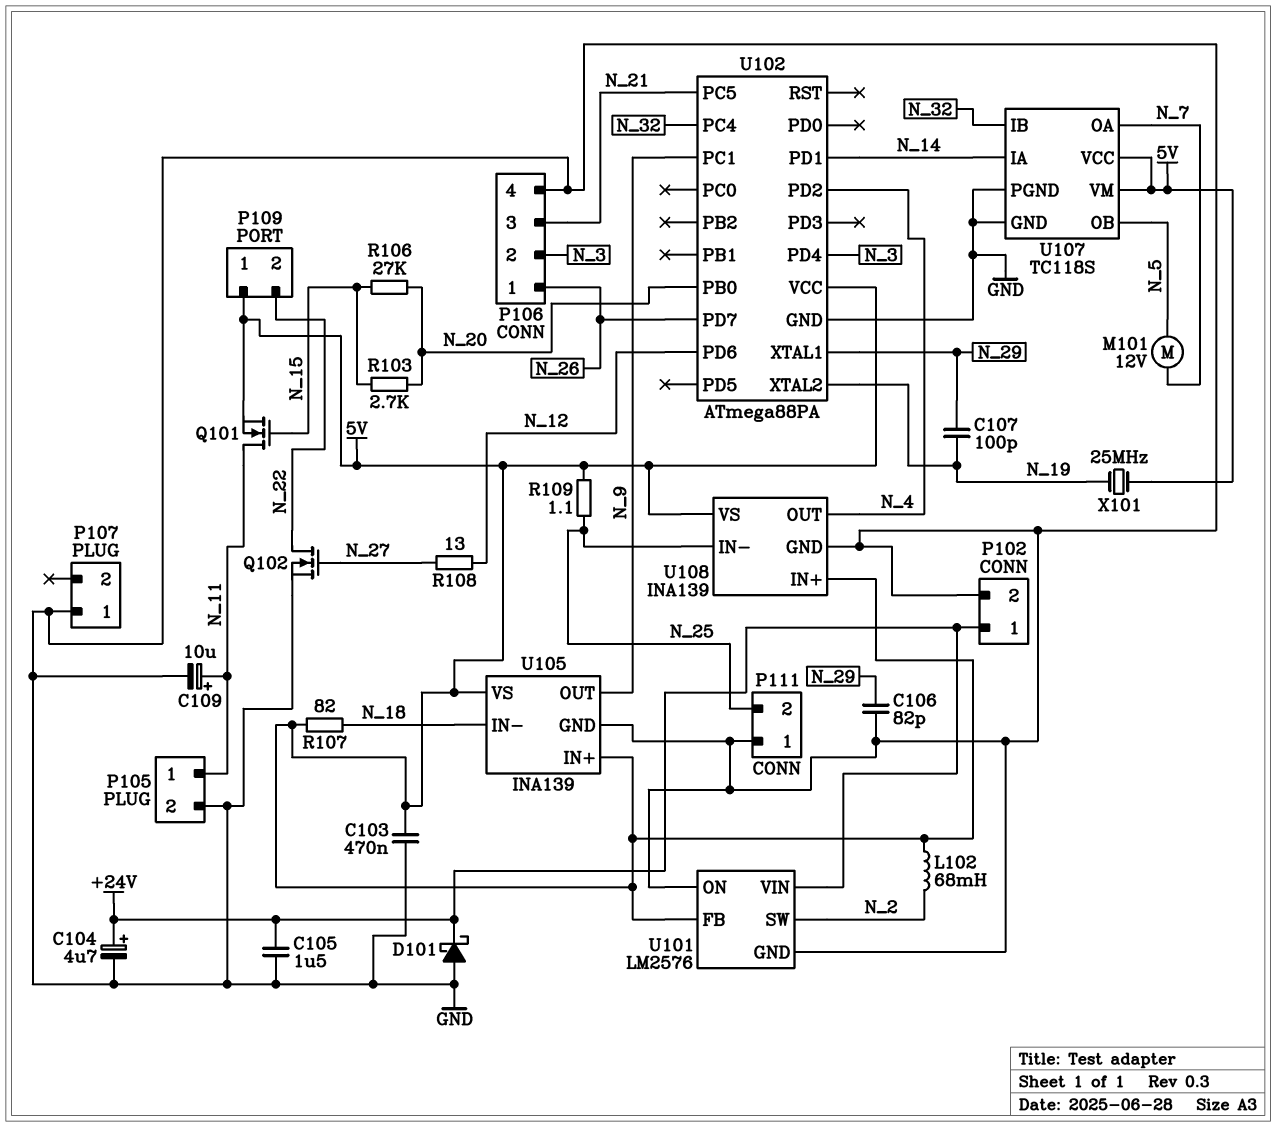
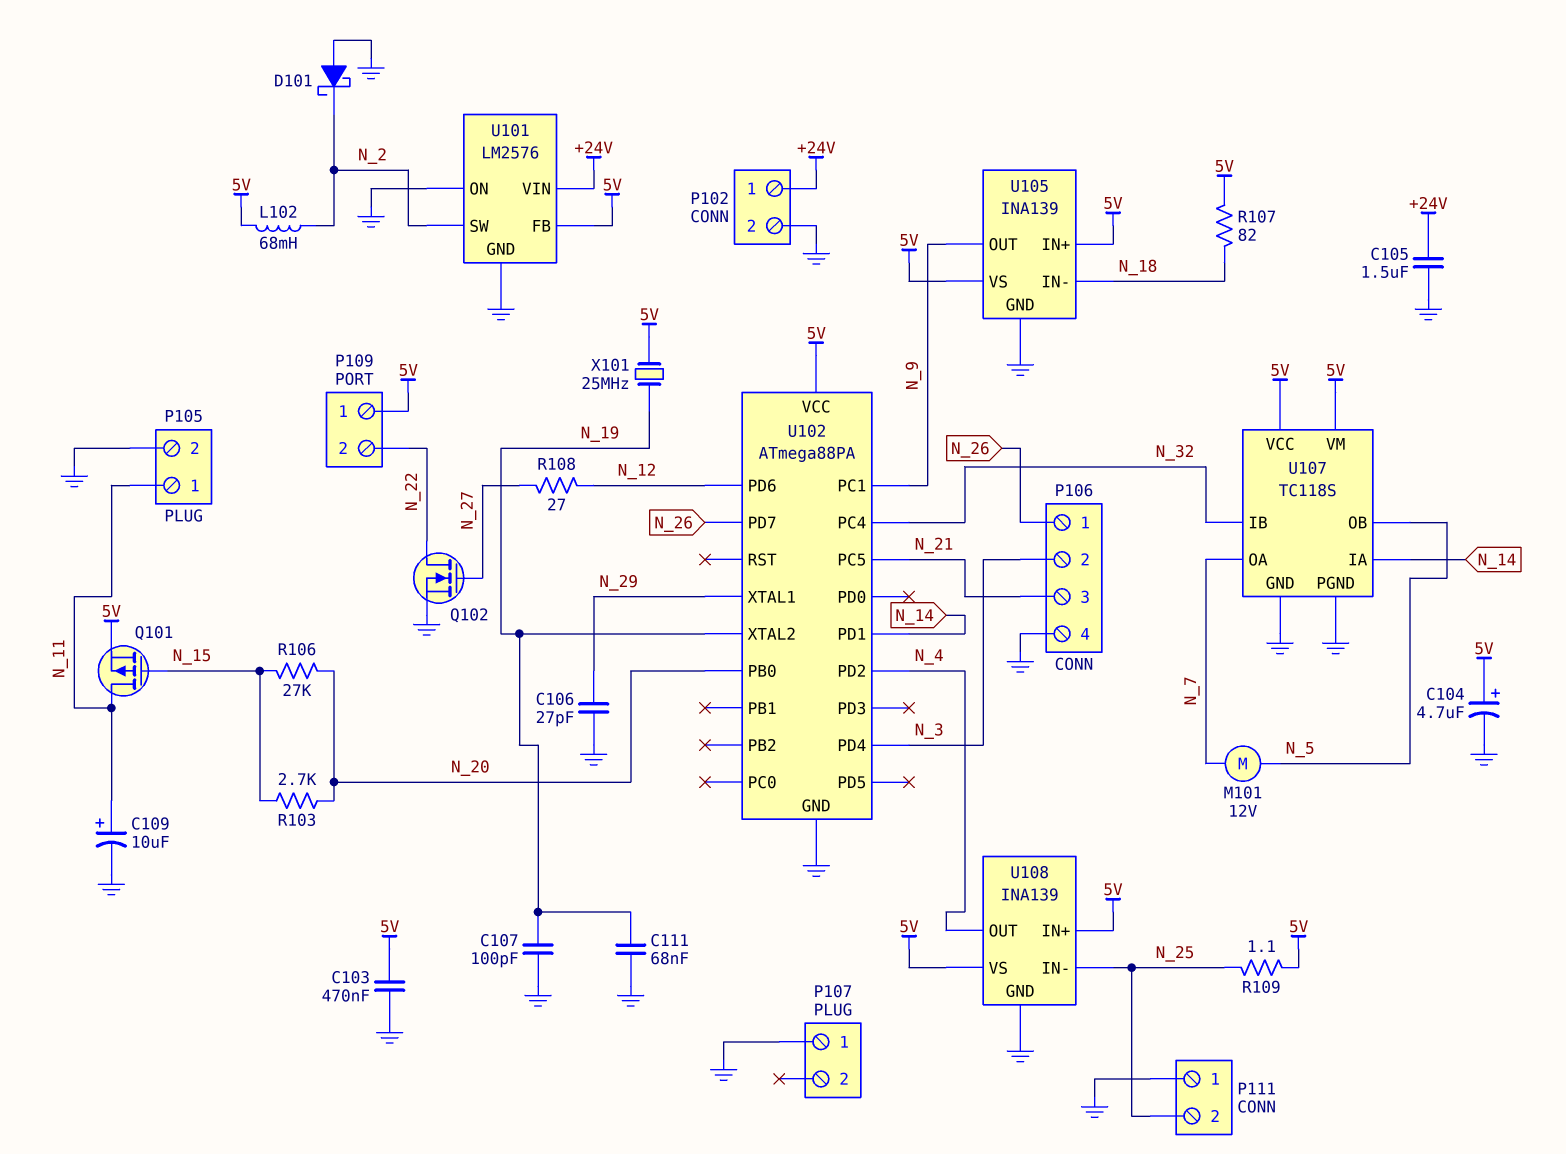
C104: 4.7uF (plus +24V, minus GND) -> 4.7uF (plus 5V, minus GND)
C106: 82pF (GND, N_29) -> 27pF (GND, N_29)
C107: 100pF (N_19, N_29) -> 100pF (GND, N_19)
C111: none -> 68nF (GND, N_19)
D101: schottky (A GND, K +24V) -> schottky (A GND, K N_2)
Q101: NMOS (G N_15, D N_11, S 5V) -> PMOS (G N_15, D N_11, S 5V)
R108: 13 (N_12, N_27) -> 27 (N_12, N_27)

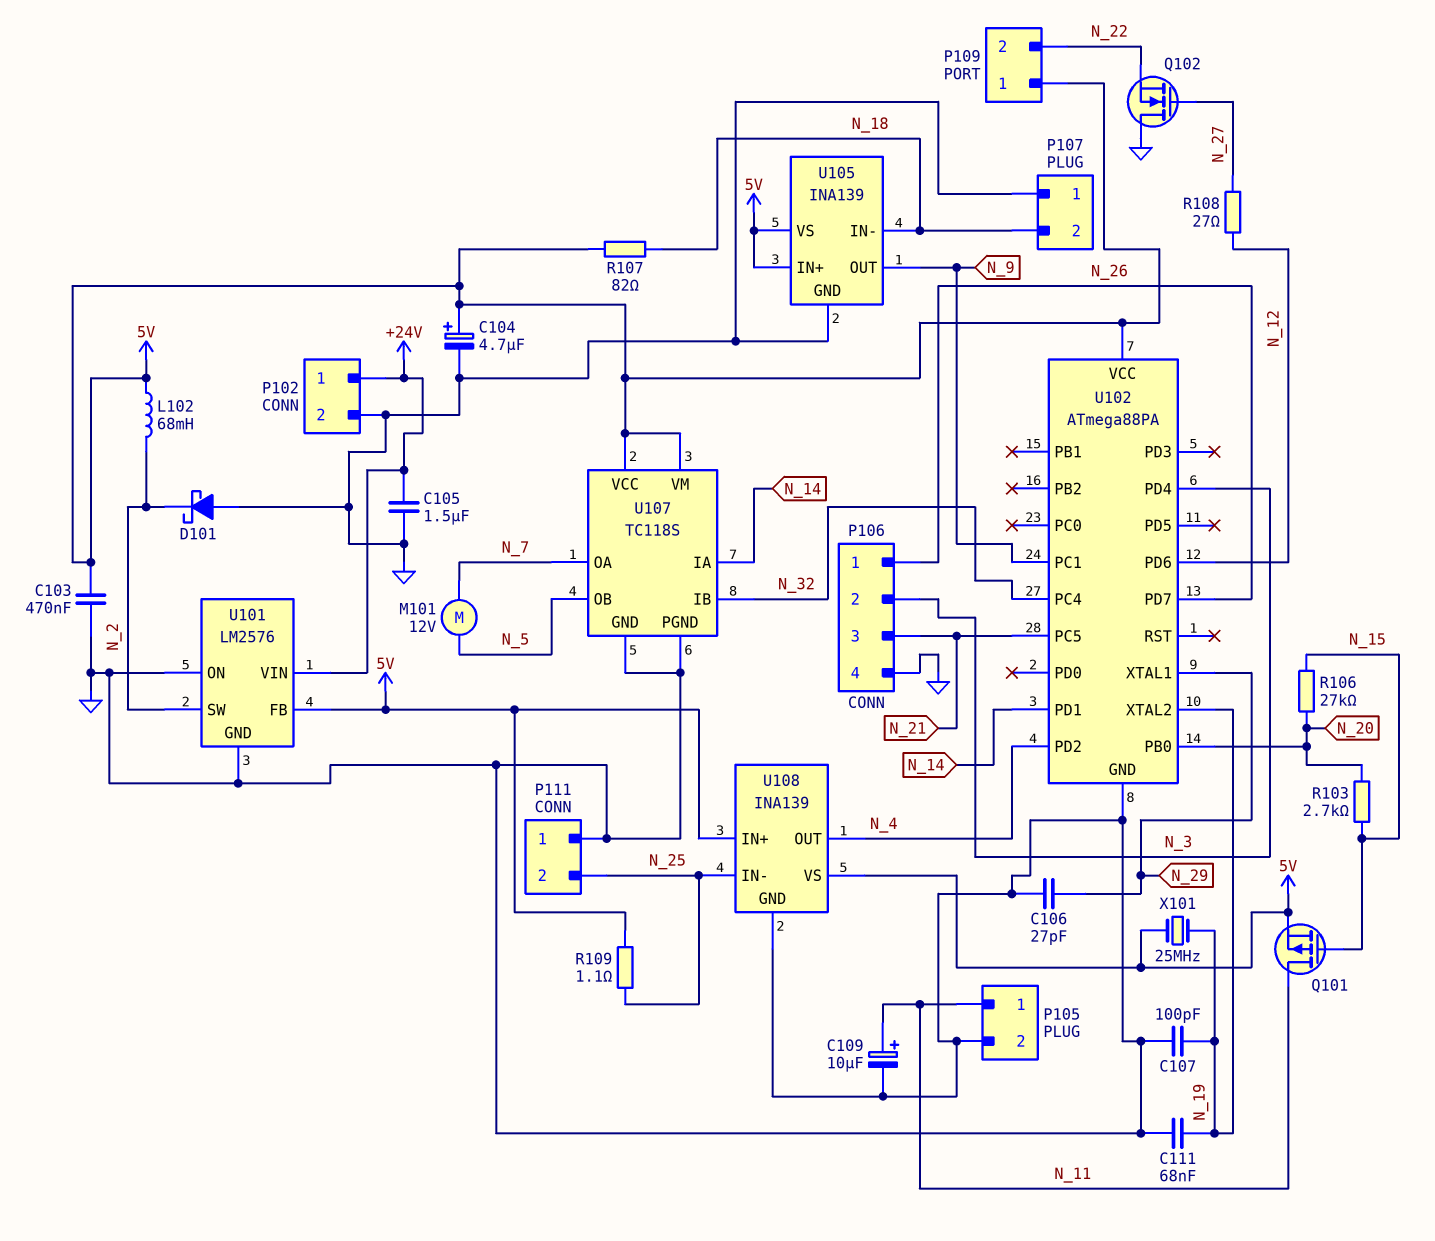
P107 pin 2: none -> N_18
Q102: NMOS (G N_27, D N_22, S GND) -> NMOS (G N_27, D GND, S N_22)

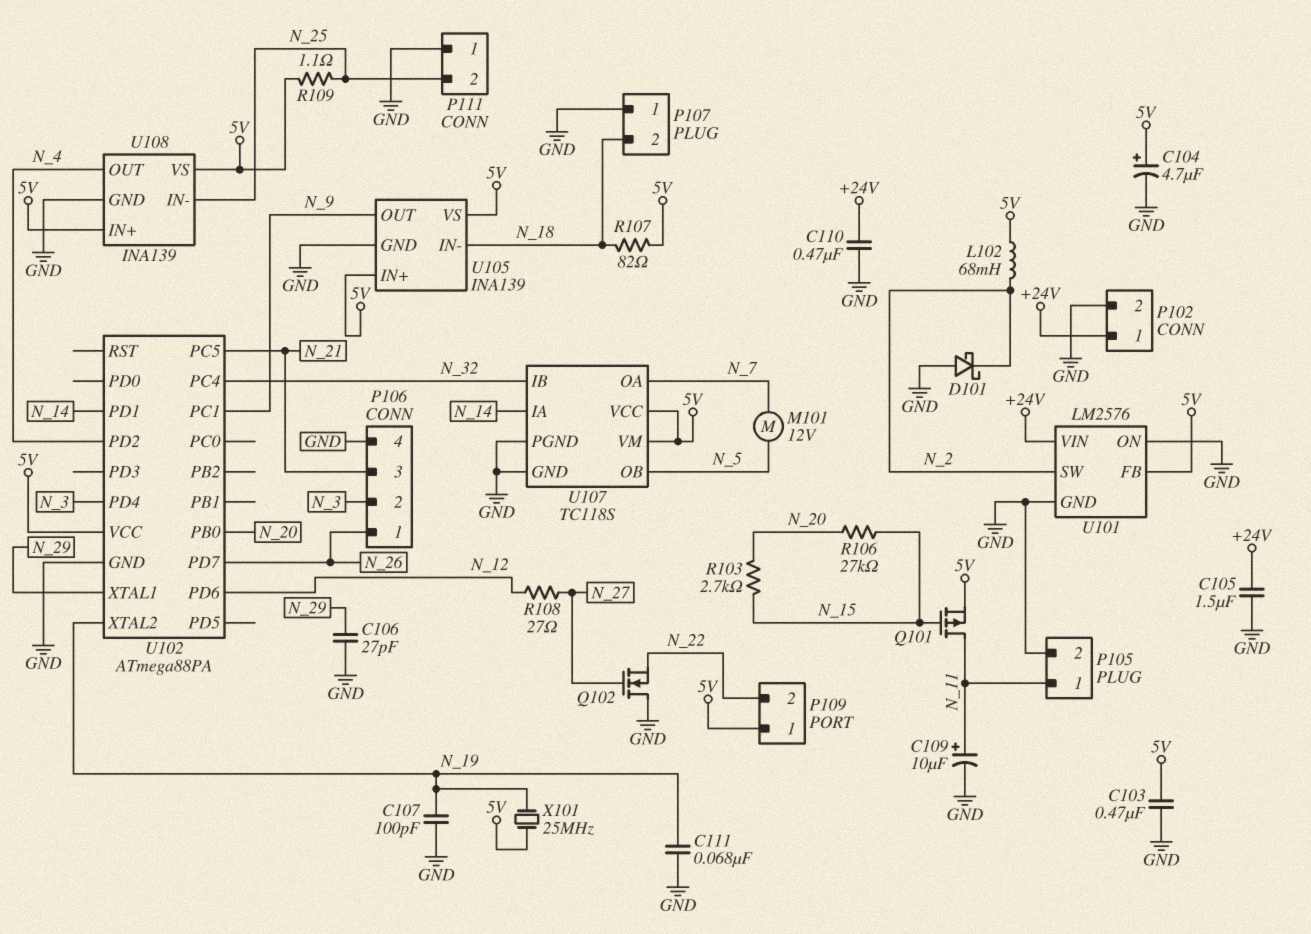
C110: none -> 470nF (+24V, GND)

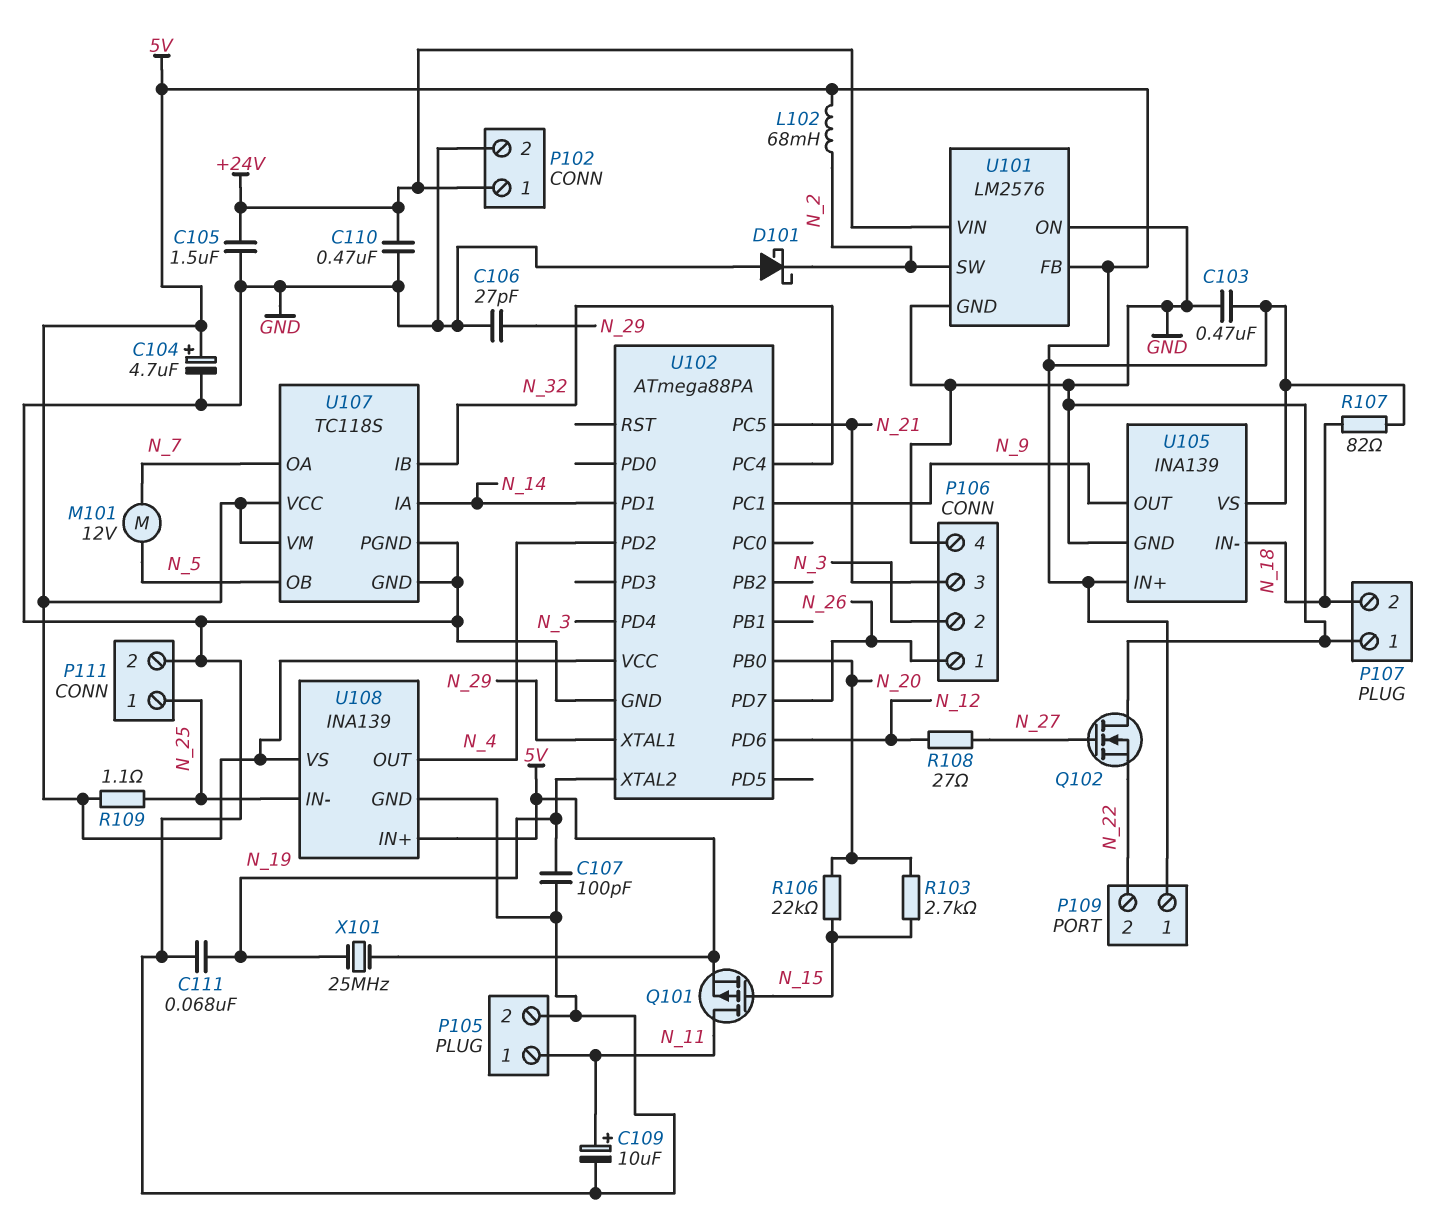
P111 pin 1: GND -> N_25
P111 pin 2: N_25 -> GND
R106: 27k (N_15, N_20) -> 22k (N_15, N_20)

